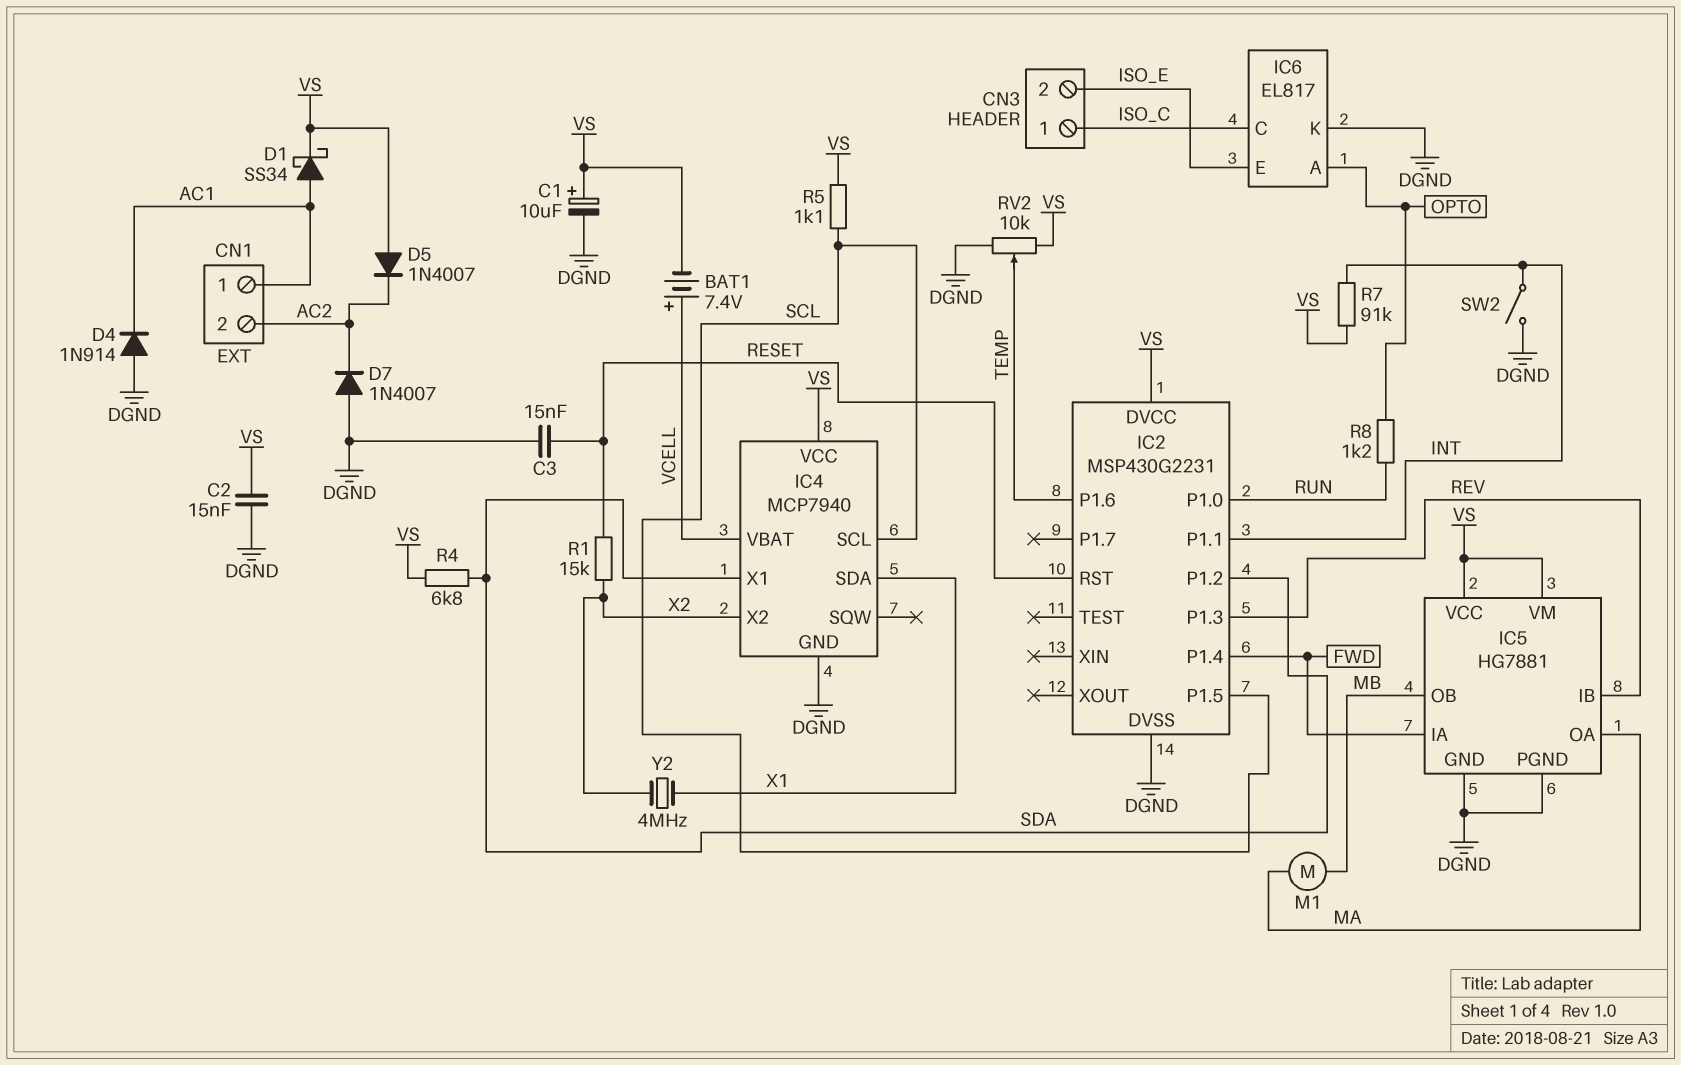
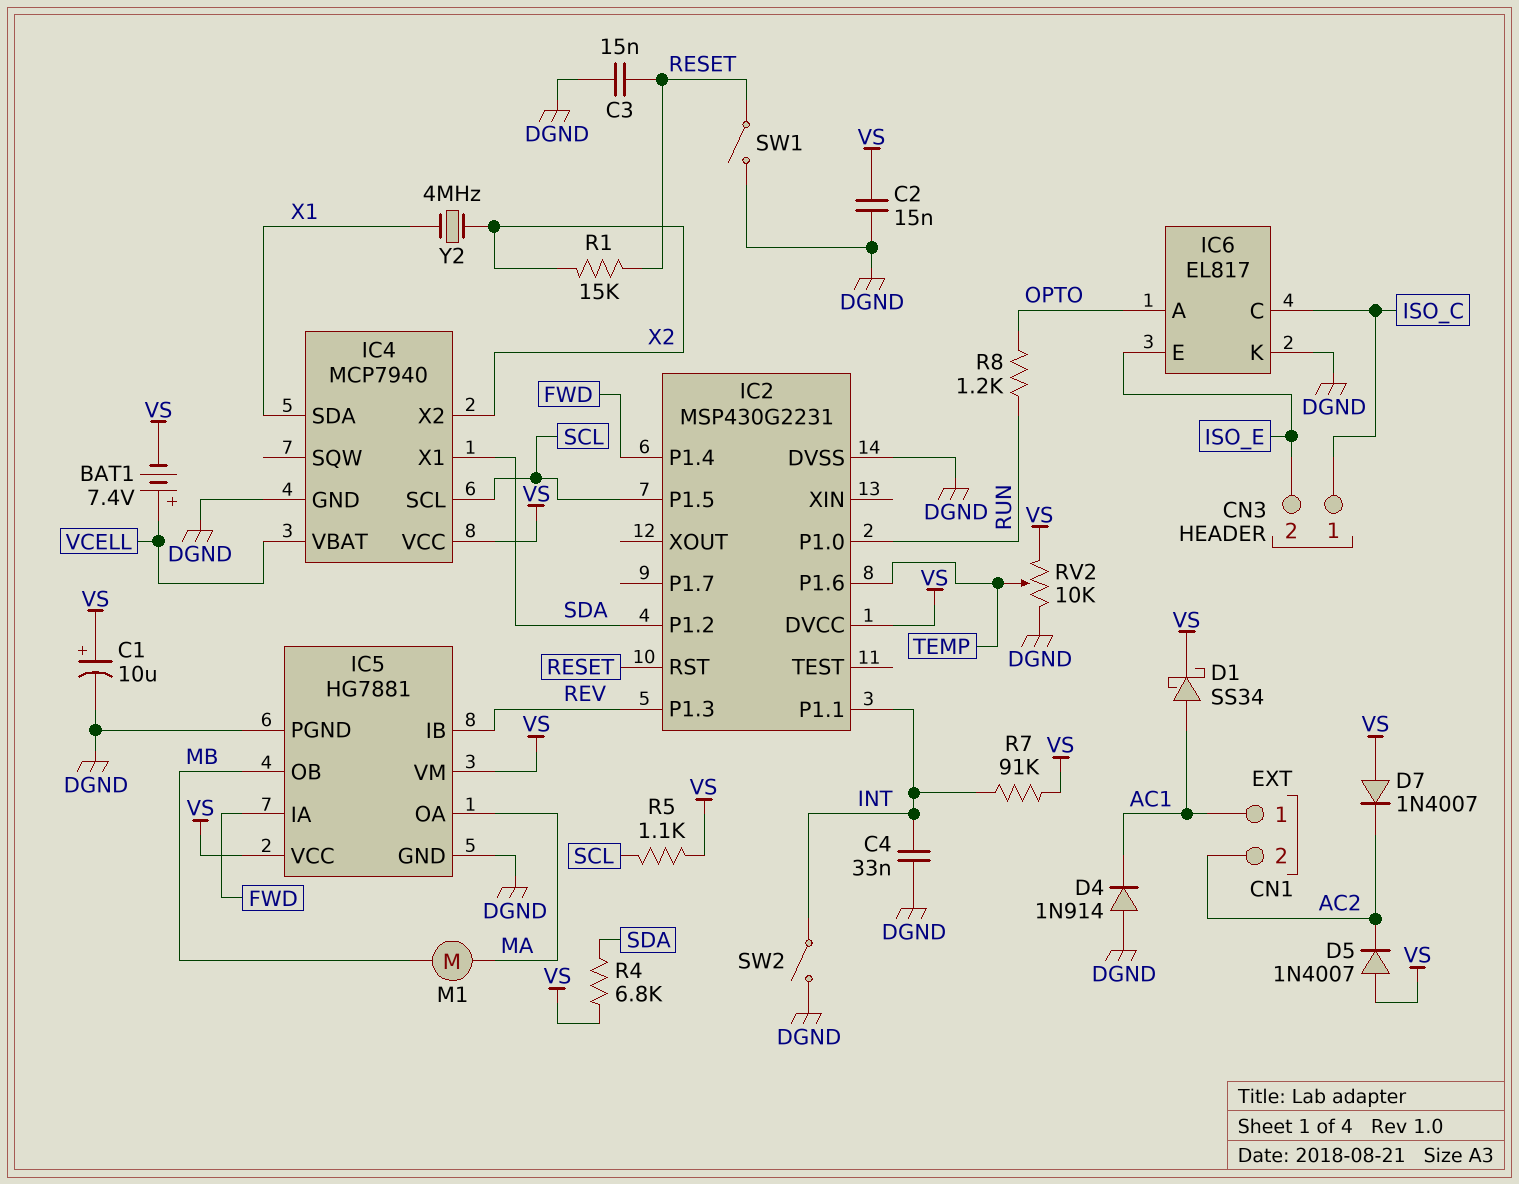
C4: none -> 33nF (DGND, INT)
D7: diode 1N4007 (A DGND, K AC2) -> diode 1N4007 (A VS, K AC2)
SW1: none -> switch (DGND, RESET)

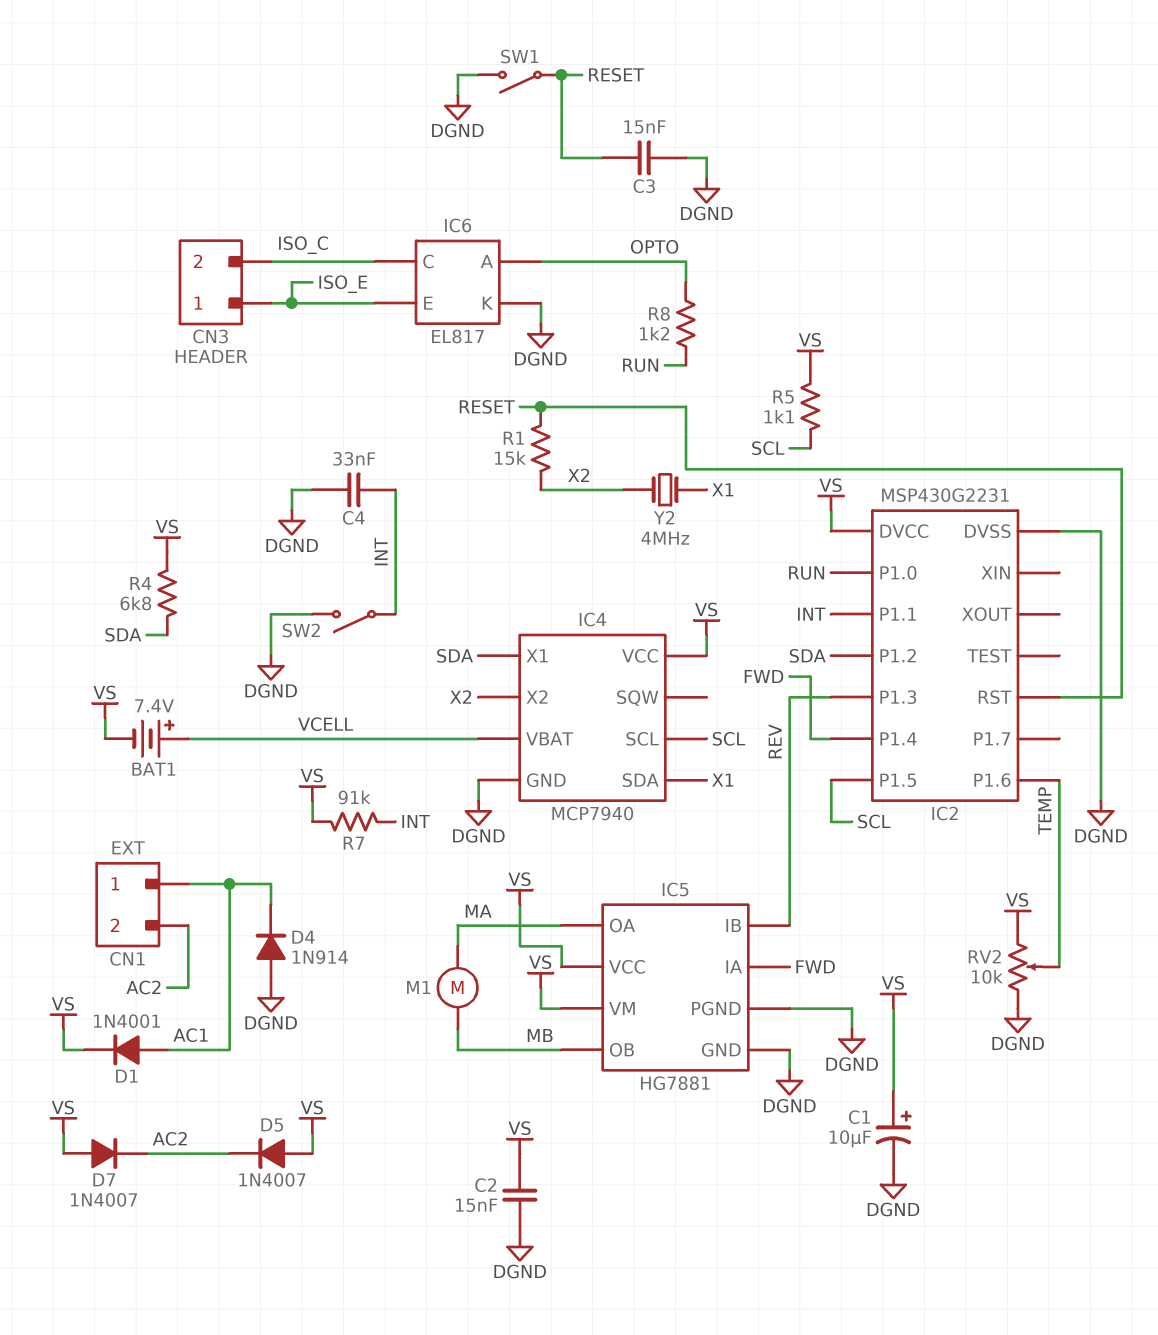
CN3 pin 1: ISO_C -> ISO_E
CN3 pin 2: ISO_E -> ISO_C
D1: schottky SS34 (A AC1, K VS) -> diode 1N4001 (A AC1, K VS)

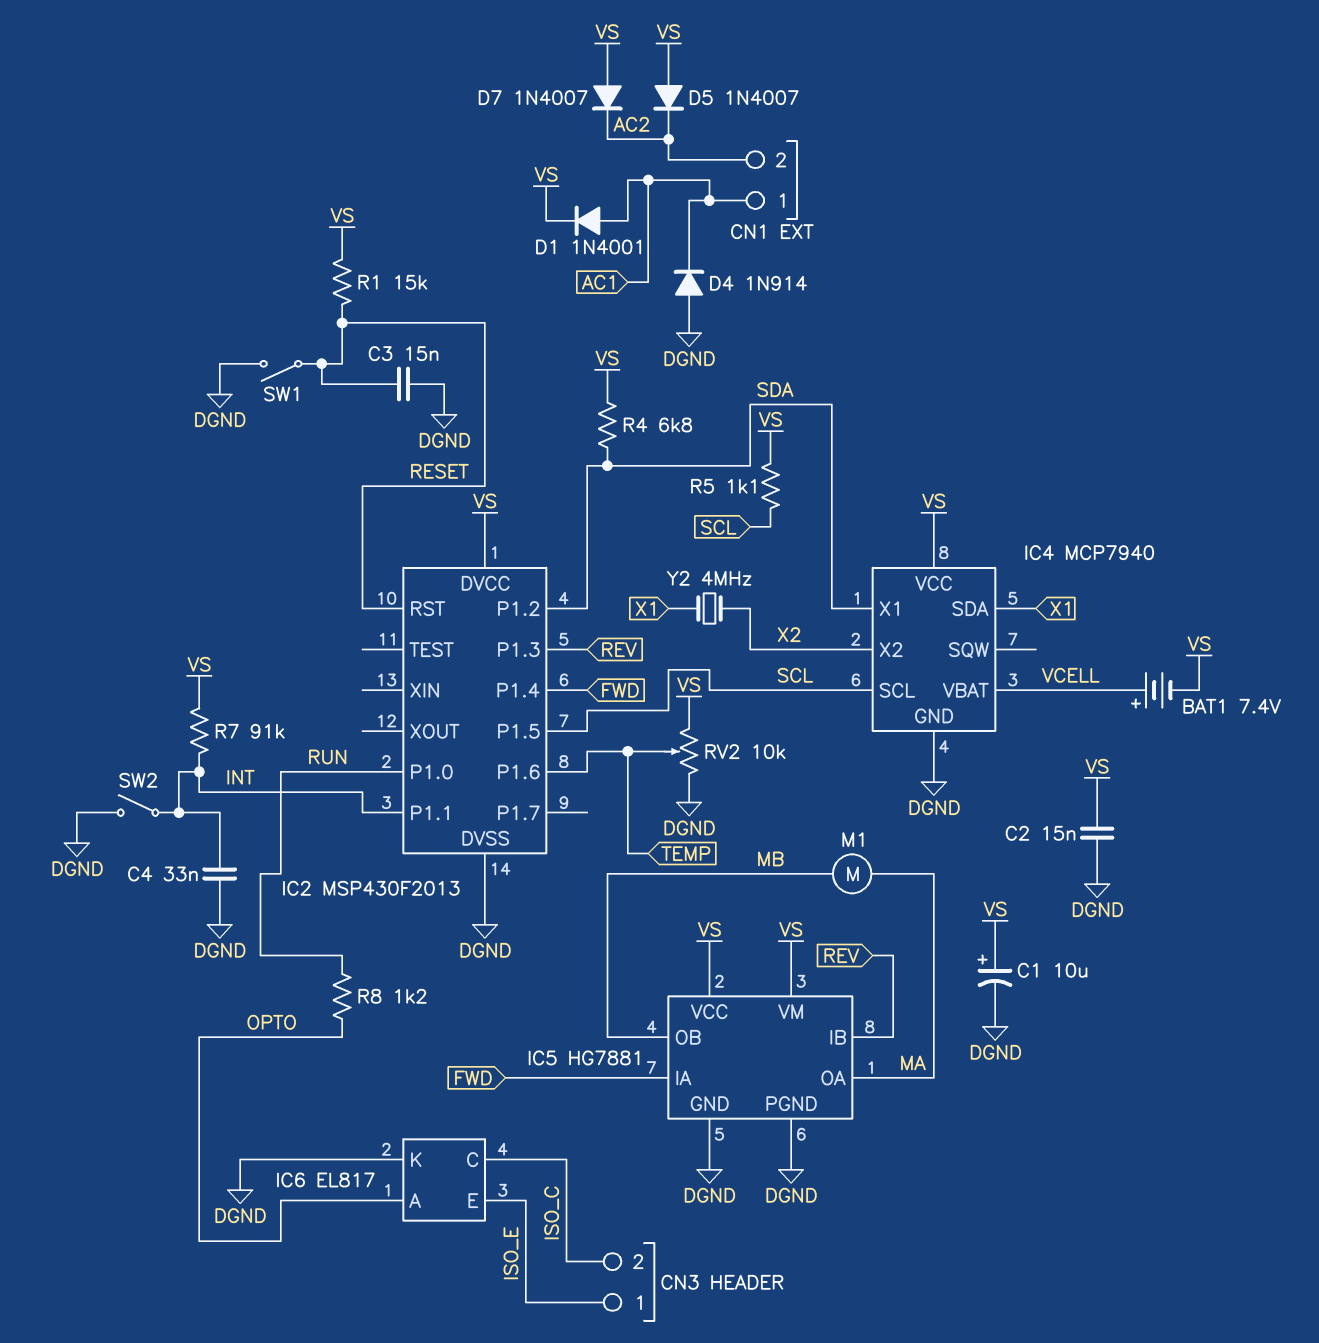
IC2: MSP430G2231 -> MSP430F2013
R1: 15k (RESET, X2) -> 15k (RESET, VS)

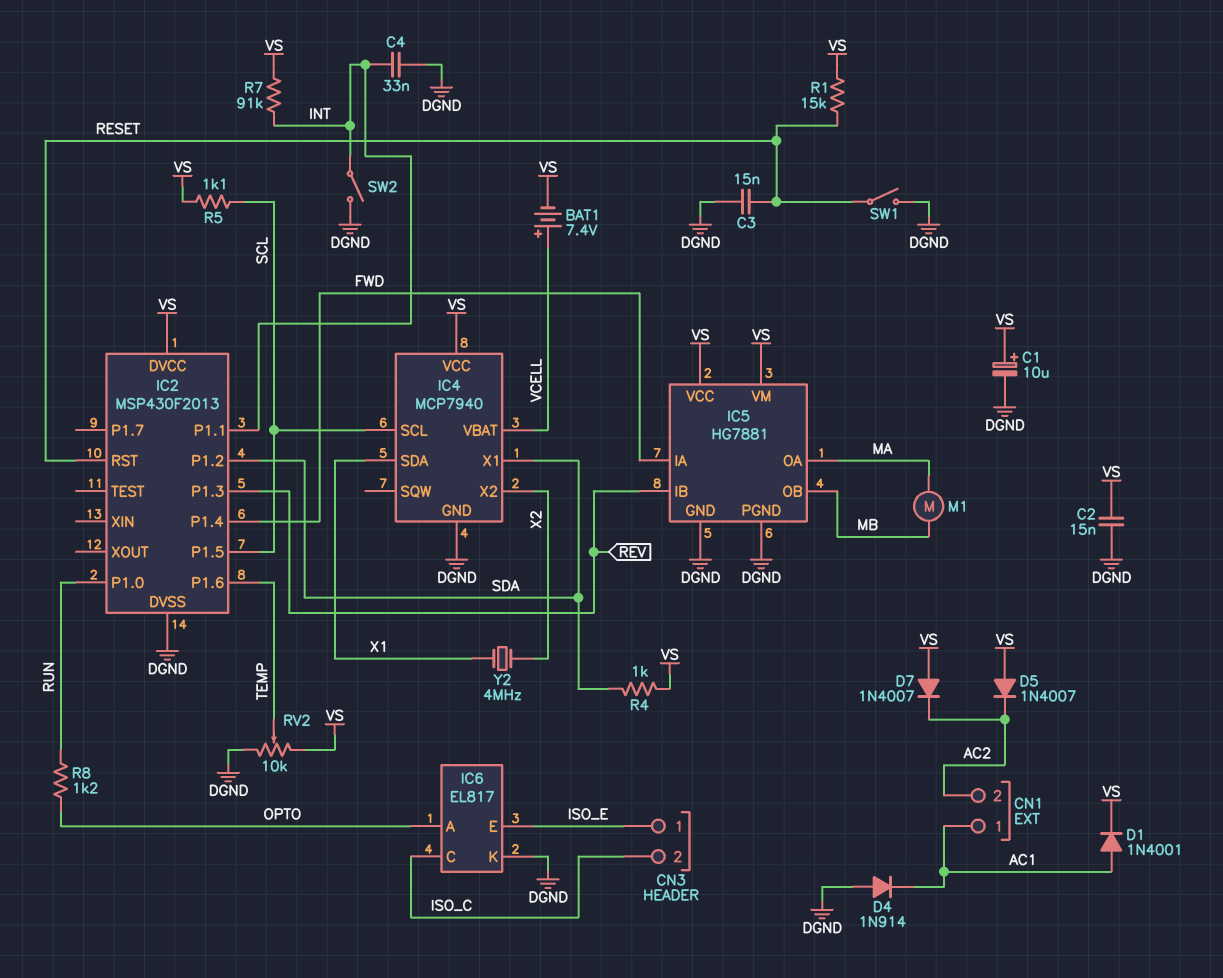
R4: 6.8k (SDA, VS) -> 1k (SDA, VS)

